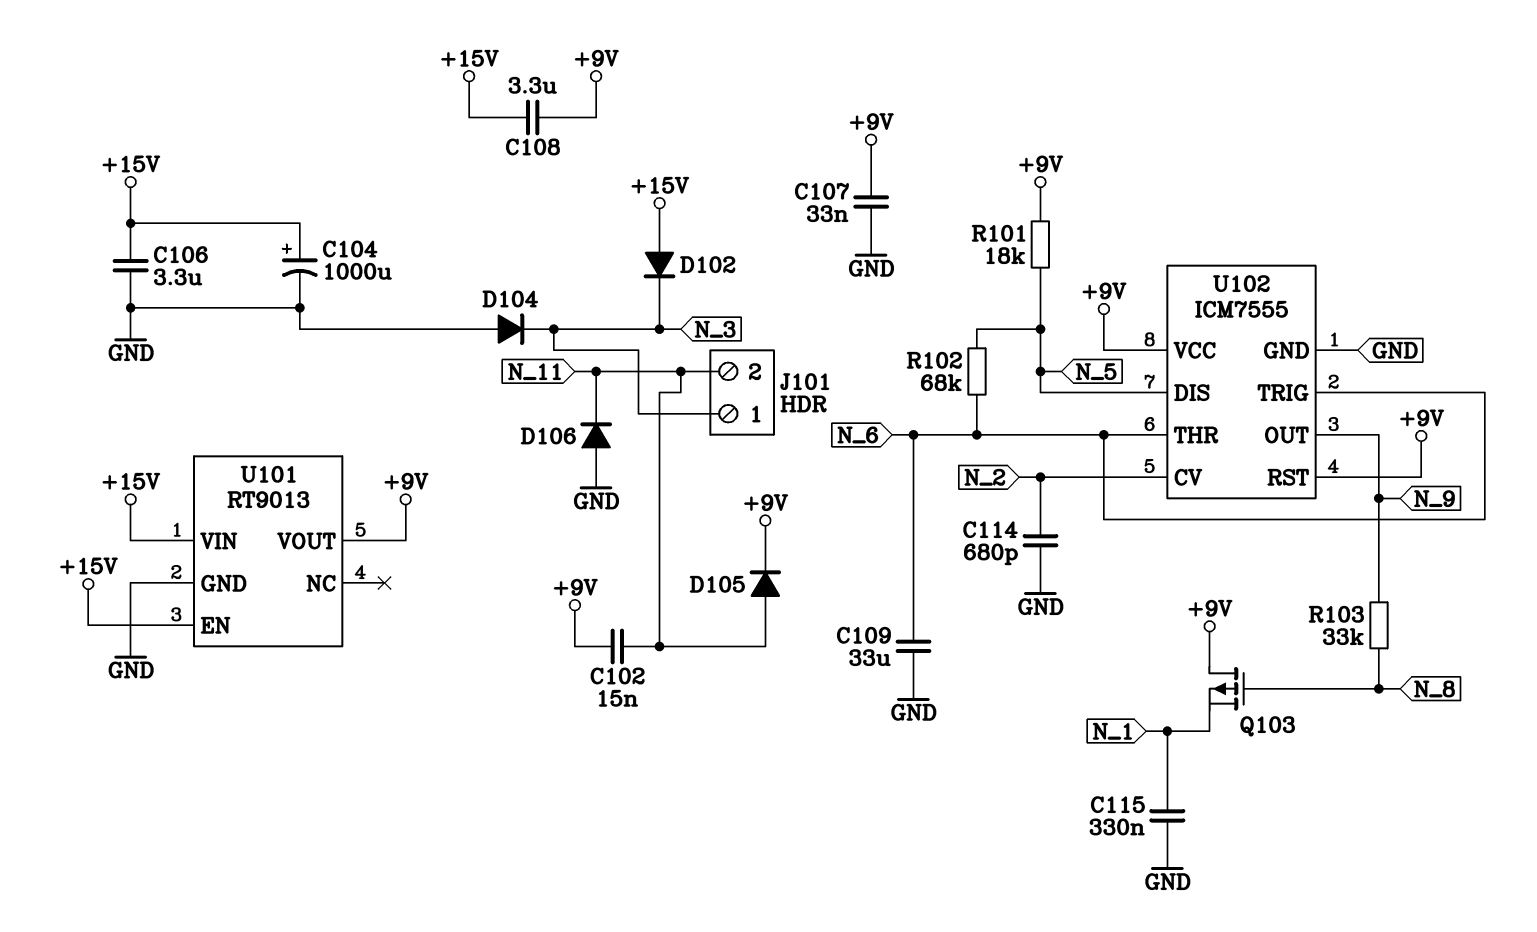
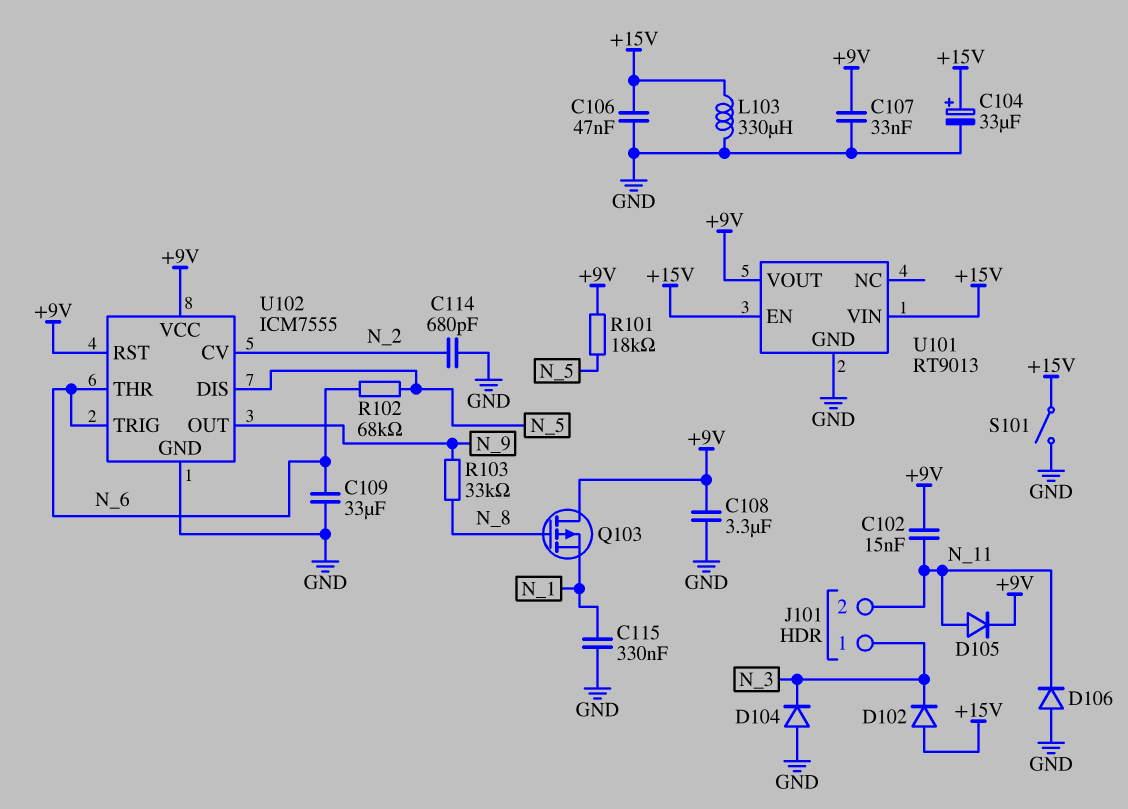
C104: 1000uF (plus +15V, minus GND) -> 33uF (plus +15V, minus GND)
C106: 3.3uF (+15V, GND) -> 47nF (+15V, GND)
C108: 3.3uF (+9V, +15V) -> 3.3uF (+9V, GND)
L103: none -> 330uH (+15V, GND)
S101: none -> switch (+15V, GND)

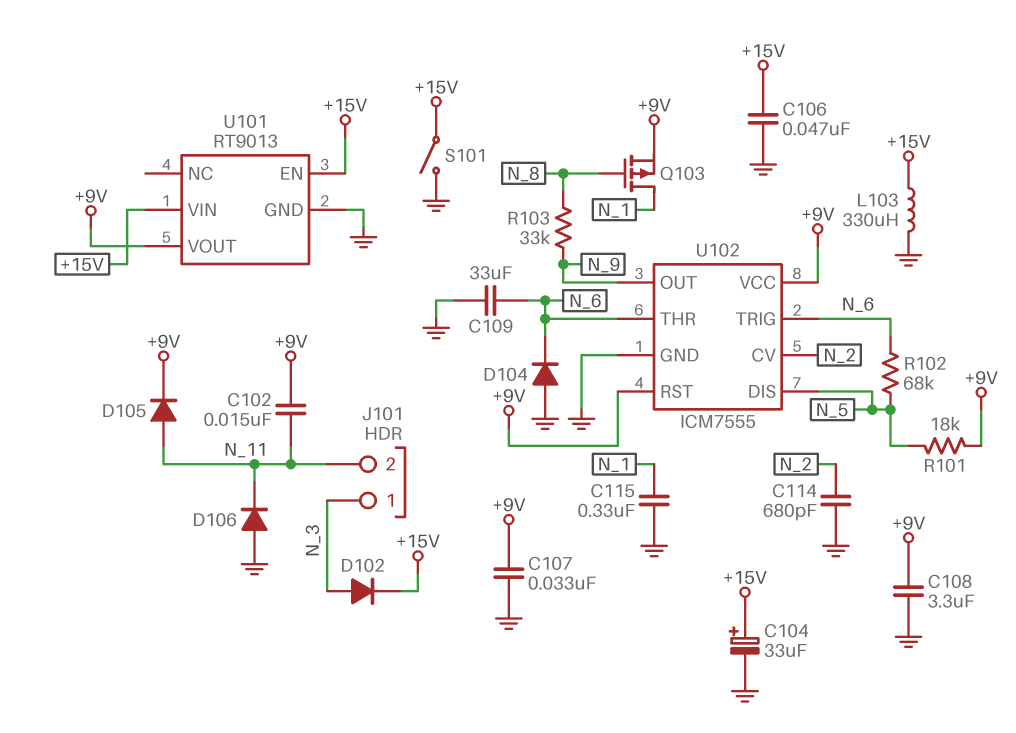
D102: diode (A +15V, K N_3) -> diode (A N_3, K +15V)
D104: diode (A GND, K N_3) -> diode (A GND, K N_6)
Q103: PMOS (G N_8, D +9V, S N_1) -> PMOS (G N_8, D N_1, S +9V)

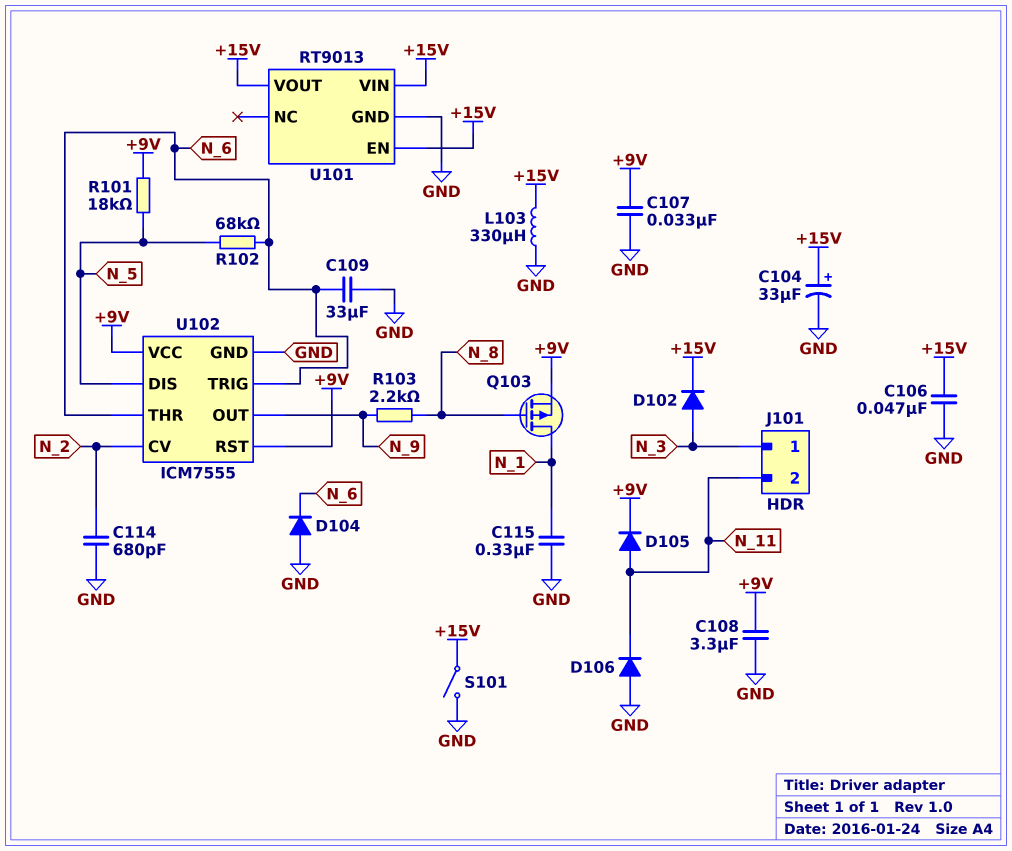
C102: 15nF (+9V, N_11) -> none
R103: 33k (N_8, N_9) -> 2.2k (N_8, N_9)
U101 pin VOUT: +9V -> +15V

